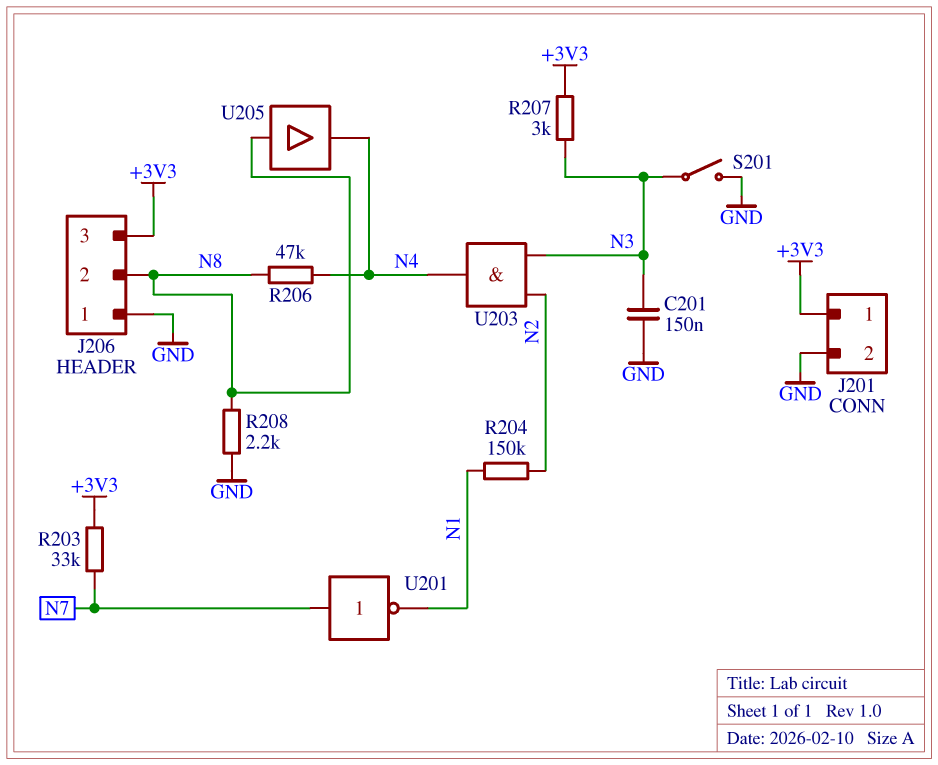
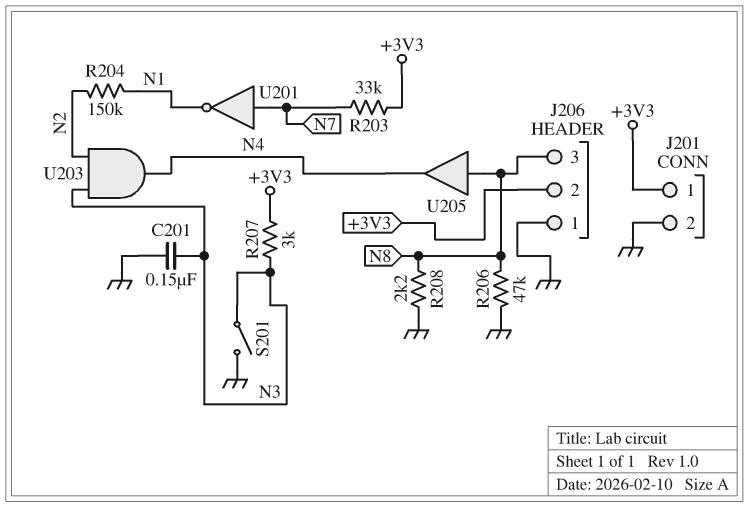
J206 pin 2: N8 -> +3V3
J206 pin 3: +3V3 -> N8
R206: 47k (N4, N8) -> 47k (GND, N8)

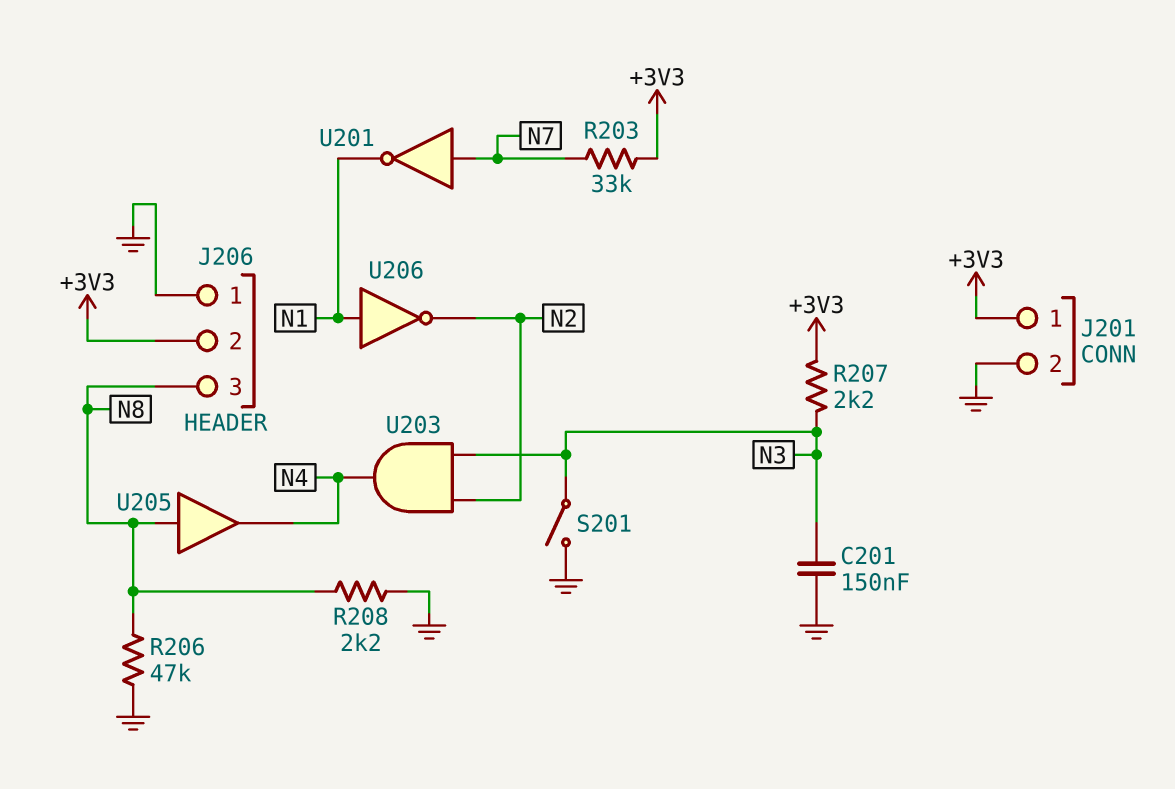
R204: 150k (N1, N2) -> none
R207: 3k (+3V3, N3) -> 2.2k (+3V3, N3)
U206: none -> NOT (in N1, out N2)

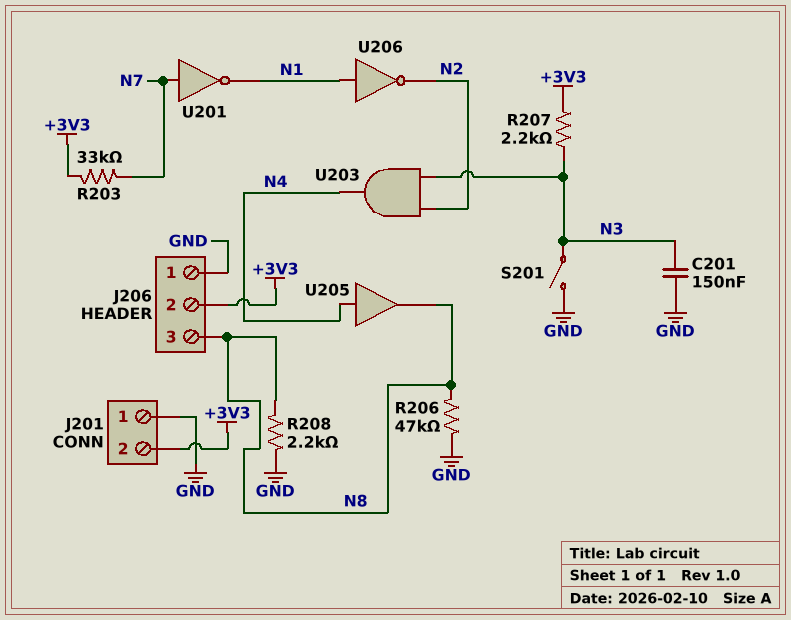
J201 pin 1: +3V3 -> GND
J201 pin 2: GND -> +3V3
U205: buffer (in N8, out N4) -> buffer (in N4, out N8)

